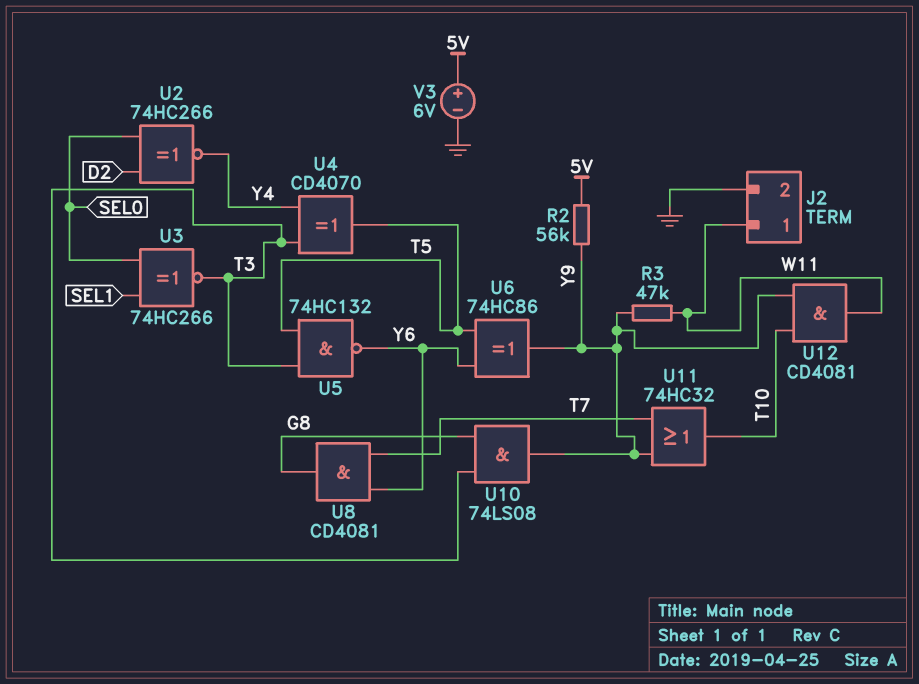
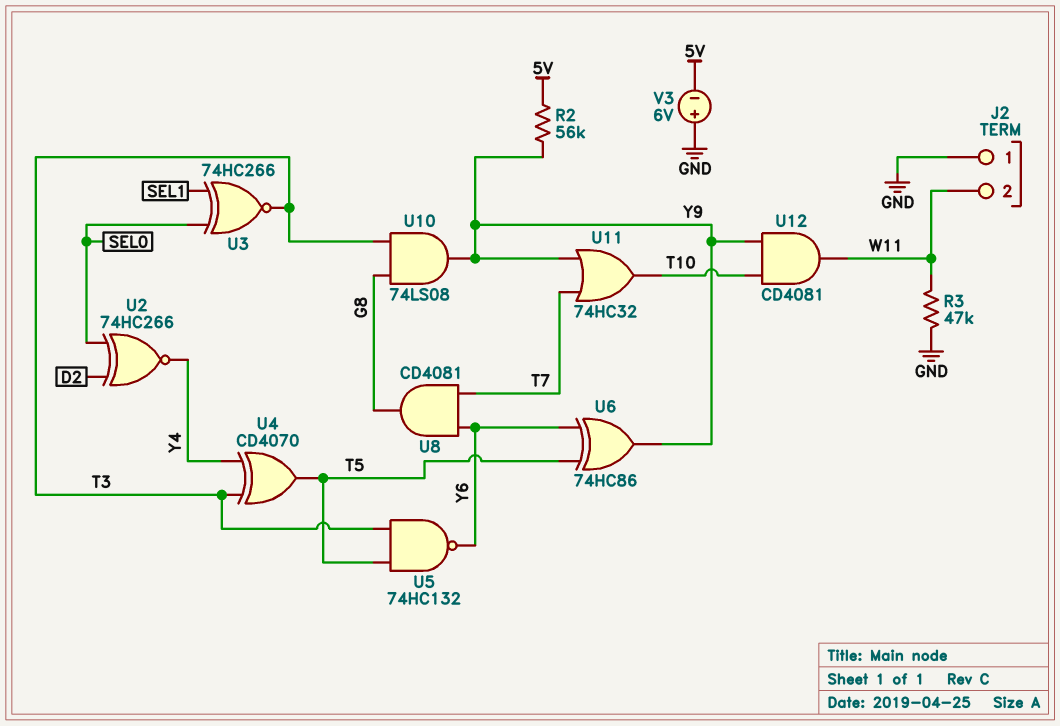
J2 pin 1: W11 -> GND
J2 pin 2: GND -> W11
R3: 47k (W11, Y9) -> 47k (GND, W11)
V3: 6V (plus 5V, minus GND) -> 6V (plus GND, minus 5V)

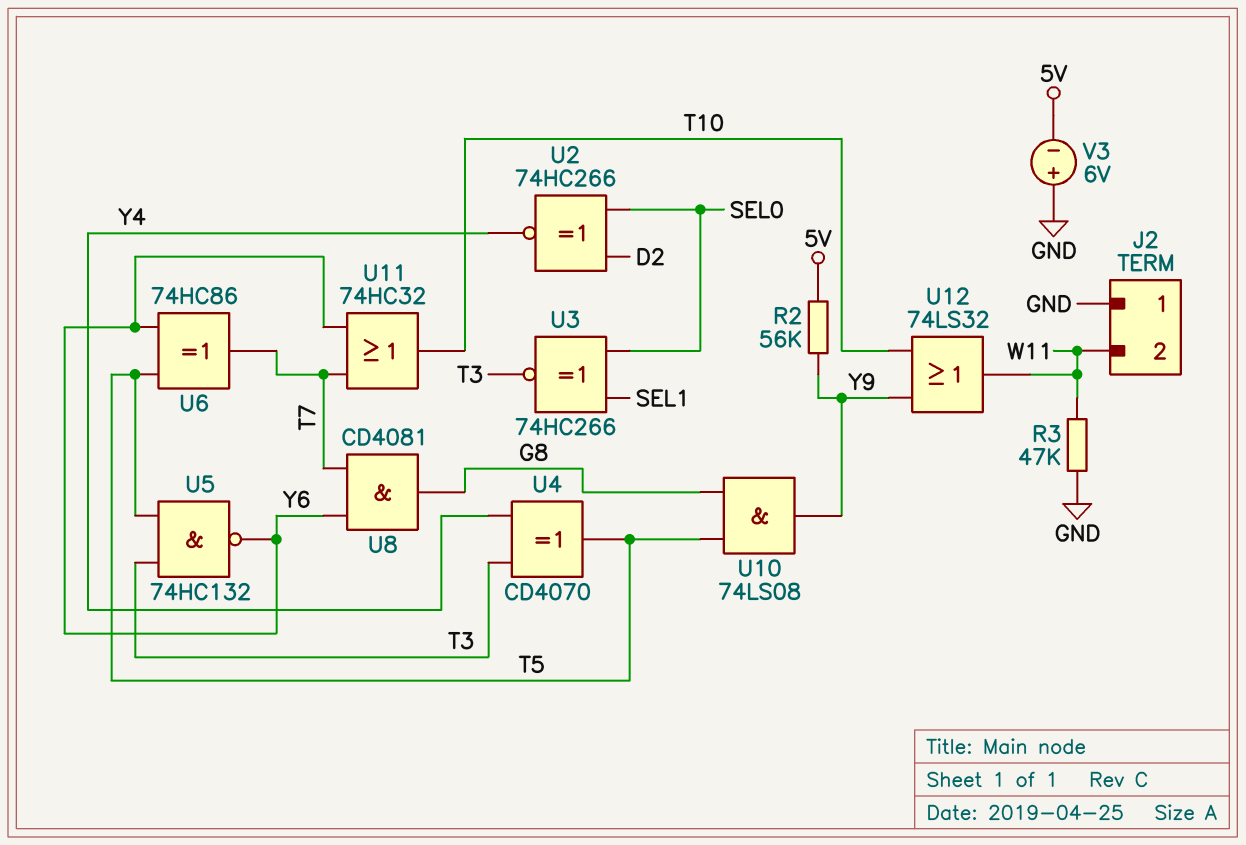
U6: XOR 74HC86 (in T5, in Y6, out Y9) -> XOR 74HC86 (in T5, in Y6, out T7)
U10: AND 74LS08 (in G8, in T3, out Y9) -> AND 74LS08 (in G8, in T5, out Y9)
U11: OR 74HC32 (in T7, in Y9, out T10) -> OR 74HC32 (in T7, in Y6, out T10)
U12: AND CD4081 (in T10, in Y9, out W11) -> OR 74LS32 (in T10, in Y9, out W11)

